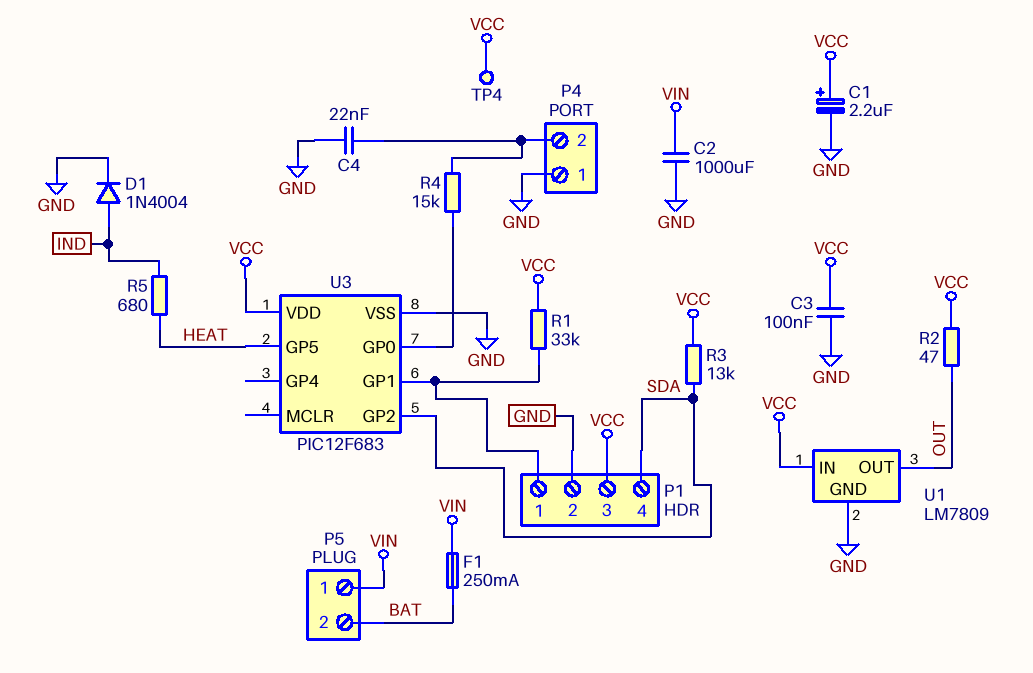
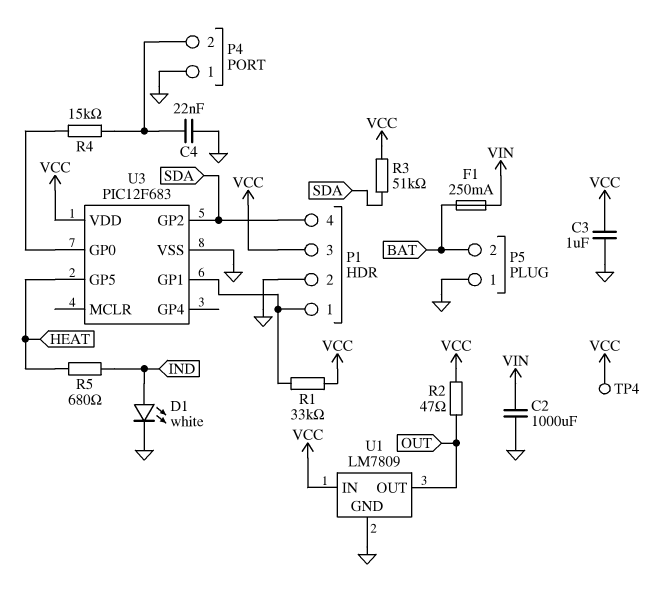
C1: 2.2uF (plus VCC, minus GND) -> none
C3: 100nF (GND, VCC) -> 1uF (GND, VCC)
D1: diode 1N4004 (A IND, K GND) -> LED white (A IND, K GND)
P5 pin 1: VIN -> GND
R3: 13k (SDA, VCC) -> 51k (SDA, VCC)

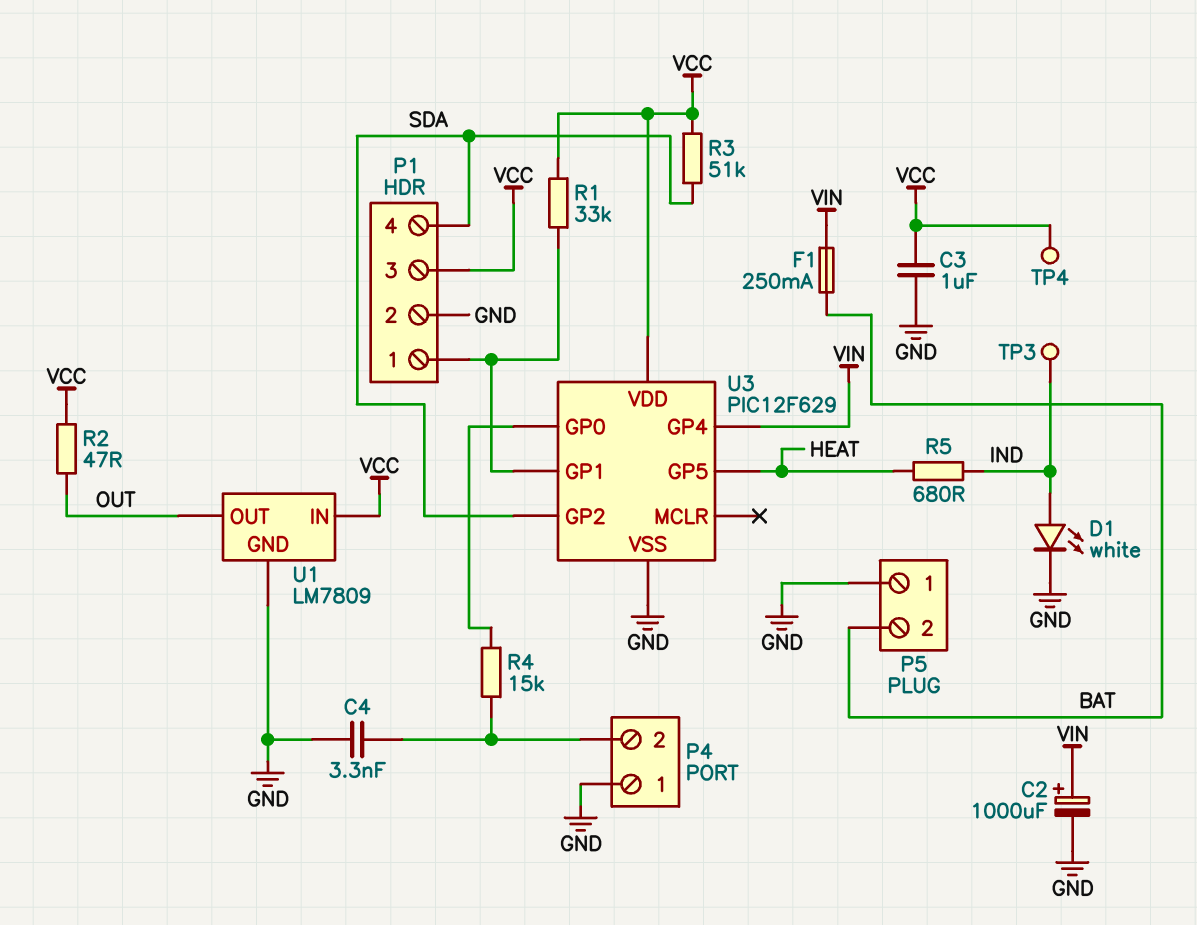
C2: 1000uF (GND, VIN) -> 1000uF (plus VIN, minus GND)
C4: 22nF (GND, P4/2) -> 3.3nF (GND, P4/2)
TP3: none -> test point (IND)
U3: PIC12F683 -> PIC12F629
U3 pin GP4: none -> VIN

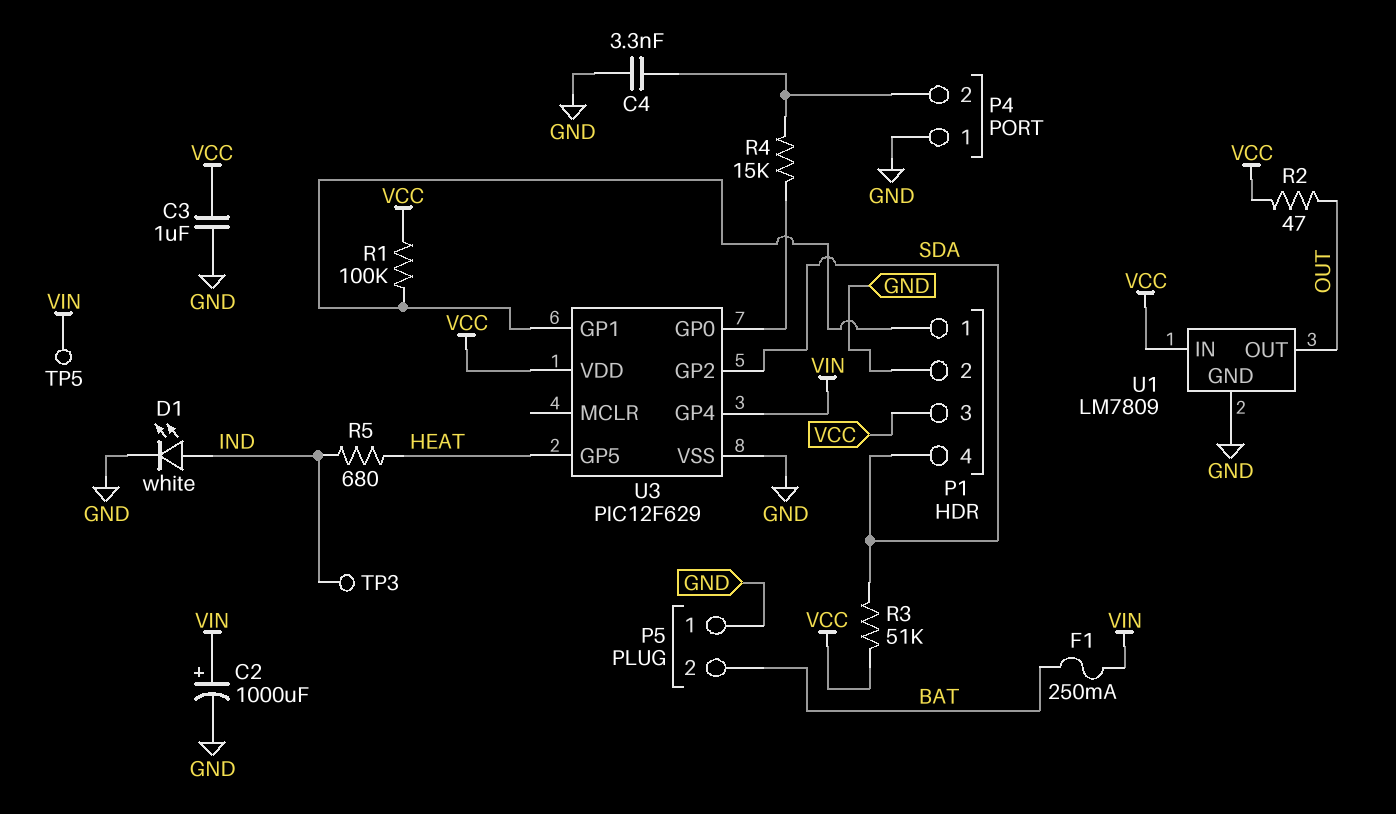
R1: 33k (P1/1, VCC) -> 100k (P1/1, VCC)
TP4: test point (VCC) -> none
TP5: none -> test point (VIN)

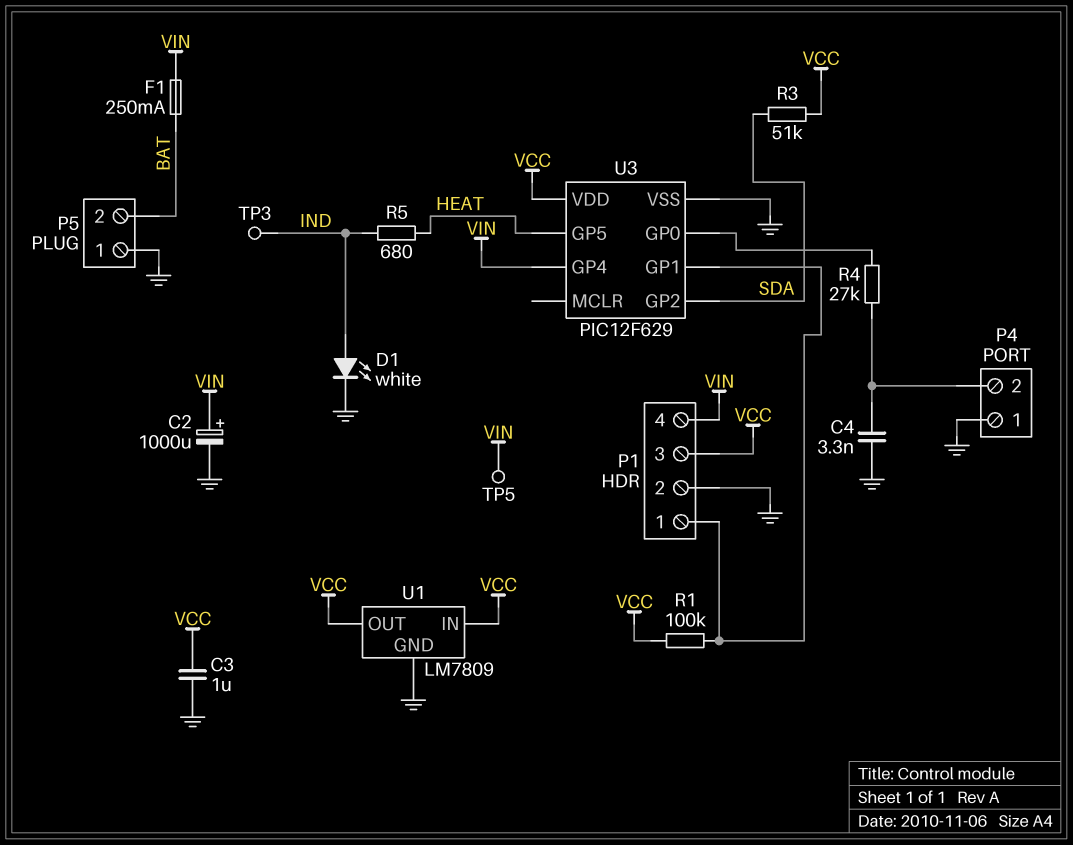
P1 pin 4: SDA -> VIN
R2: 47 (OUT, VCC) -> none
R4: 15k (P4/2, U3/GP0) -> 27k (P4/2, U3/GP0)
U1 pin OUT: OUT -> VCC

